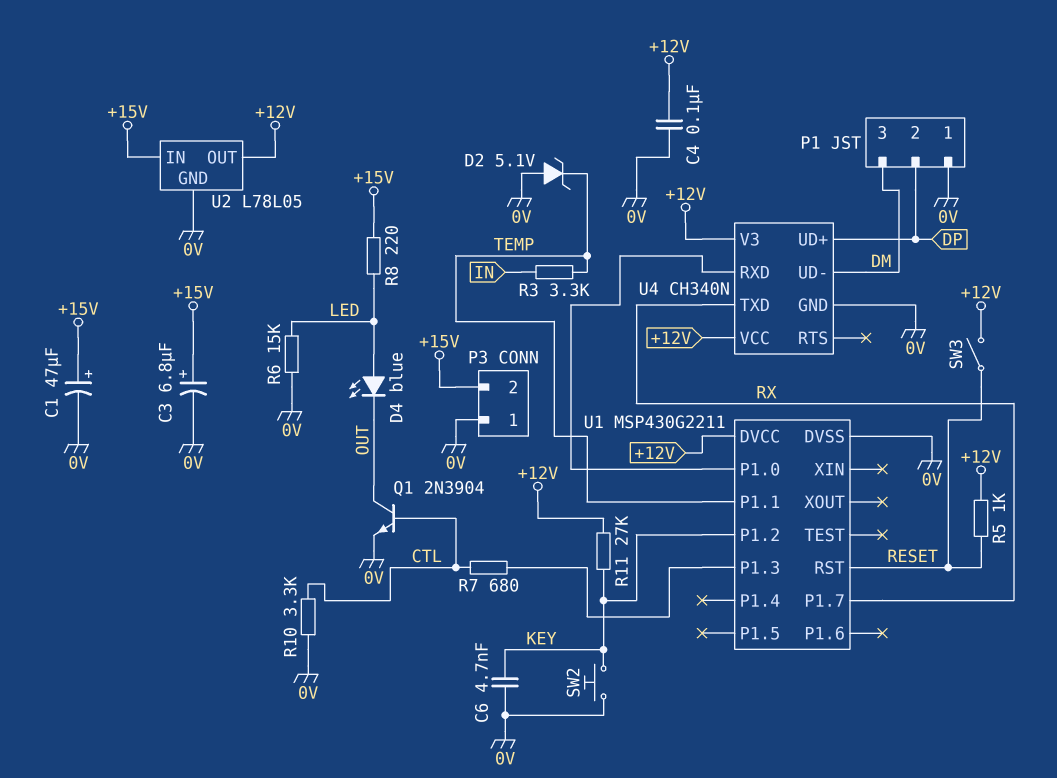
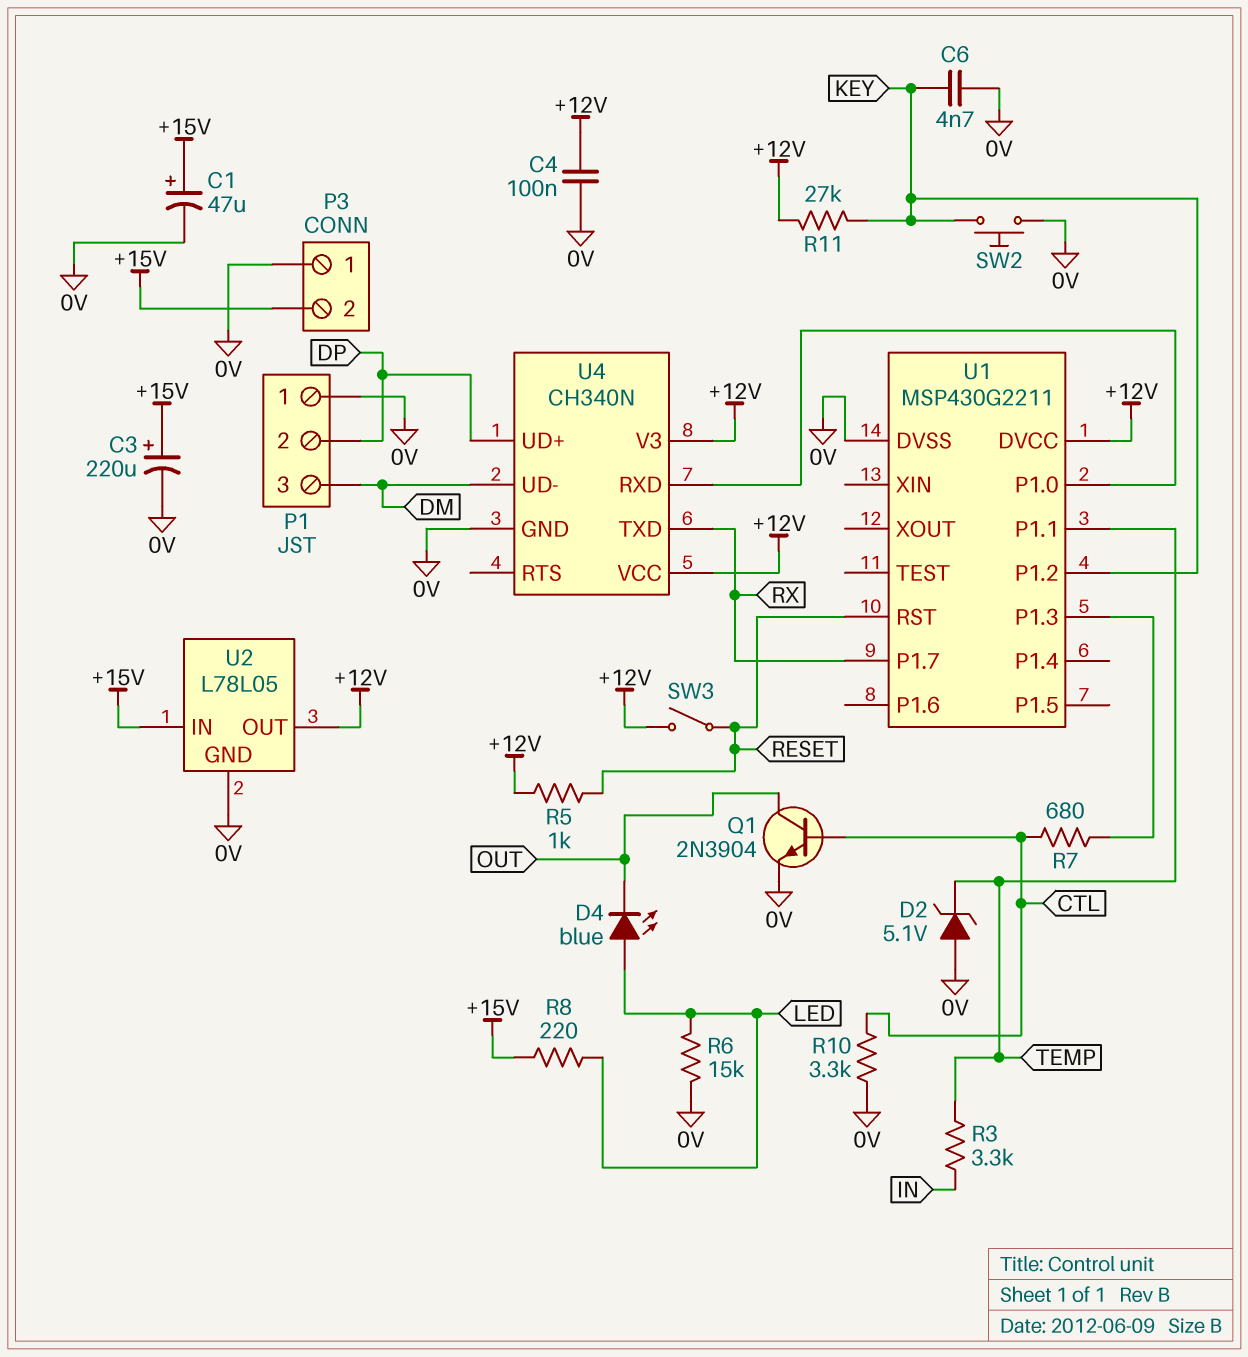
C3: 6.8uF (plus +15V, minus 0V) -> 220uF (plus +15V, minus 0V)

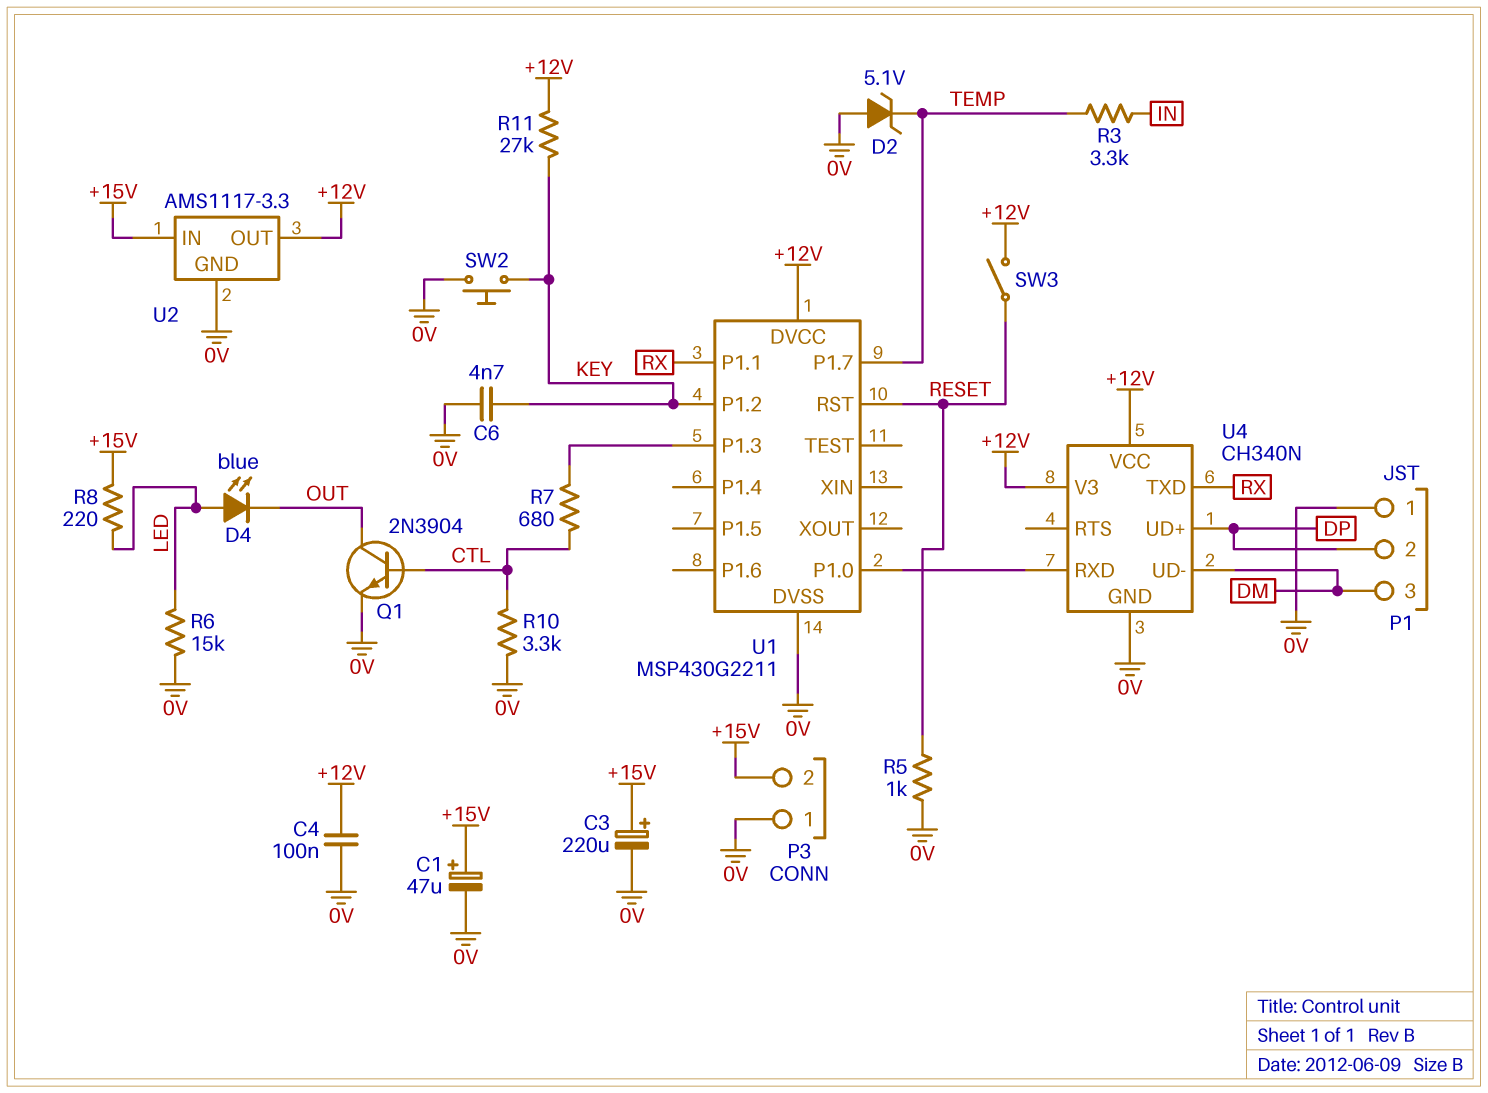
R5: 1k (+12V, RESET) -> 1k (0V, RESET)
U1 pin P1.1: TEMP -> RX
U1 pin P1.7: RX -> TEMP
U2: L78L05 -> AMS1117-3.3

